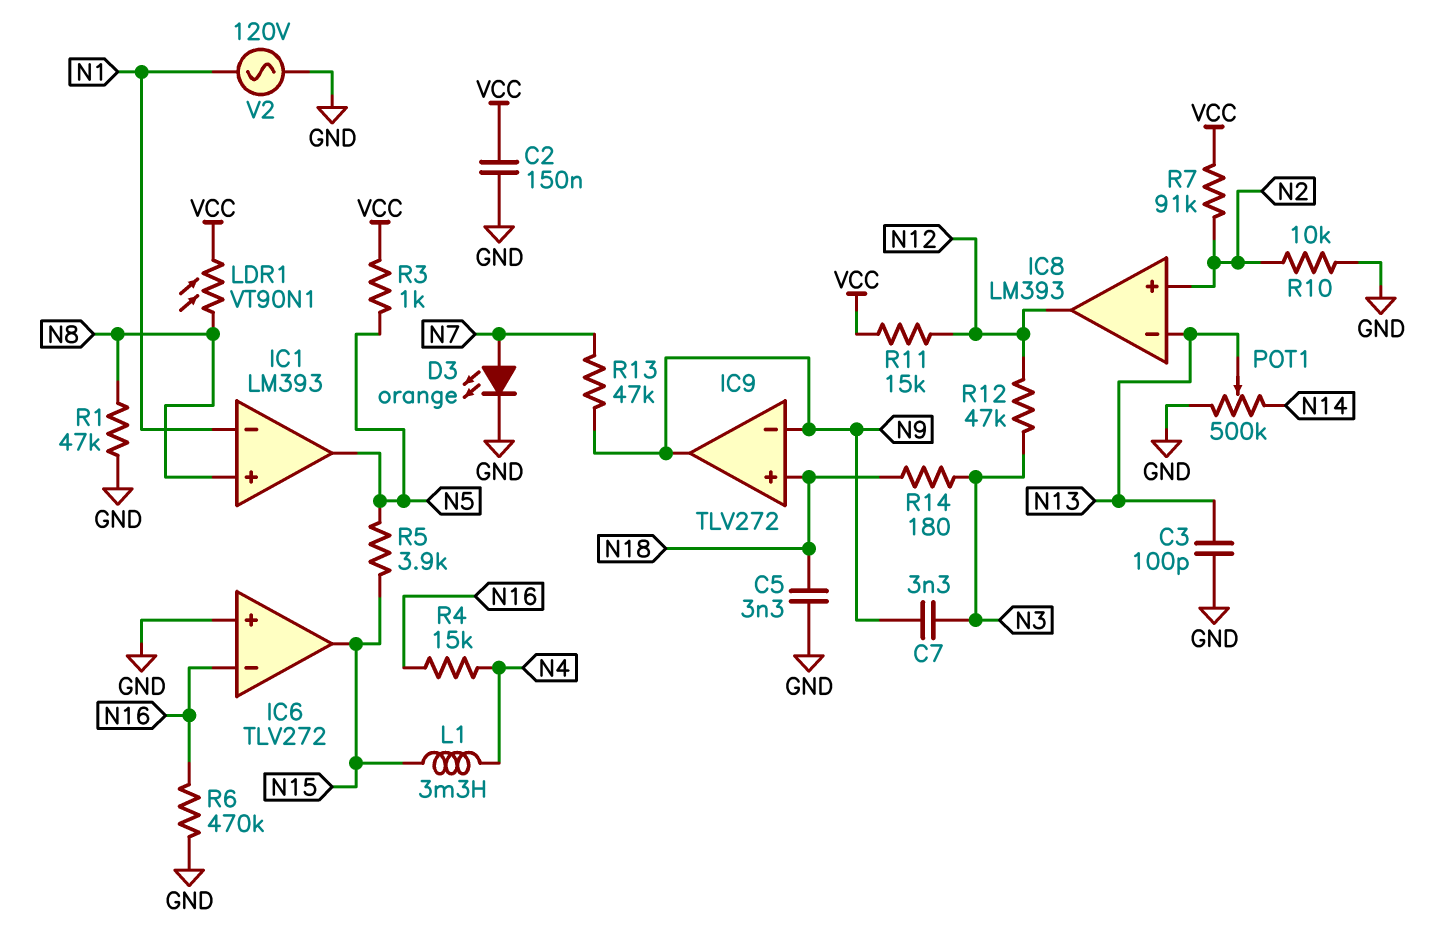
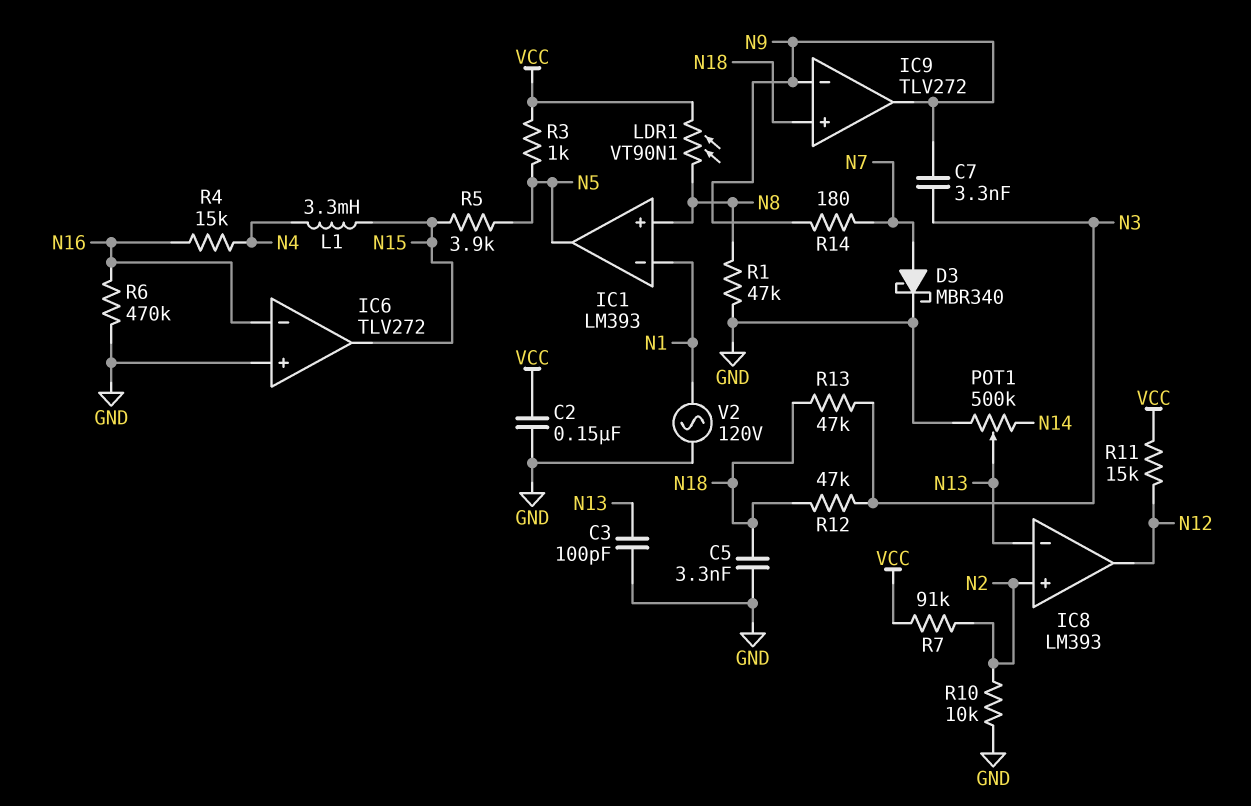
D3: LED orange (A N7, K GND) -> schottky MBR340 (A N7, K GND)
R12: 47k (N3, N12) -> 47k (N3, N18)
R13: 47k (N7, N9) -> 47k (N3, N18)
R14: 180 (N3, N18) -> 180 (N7, N9)

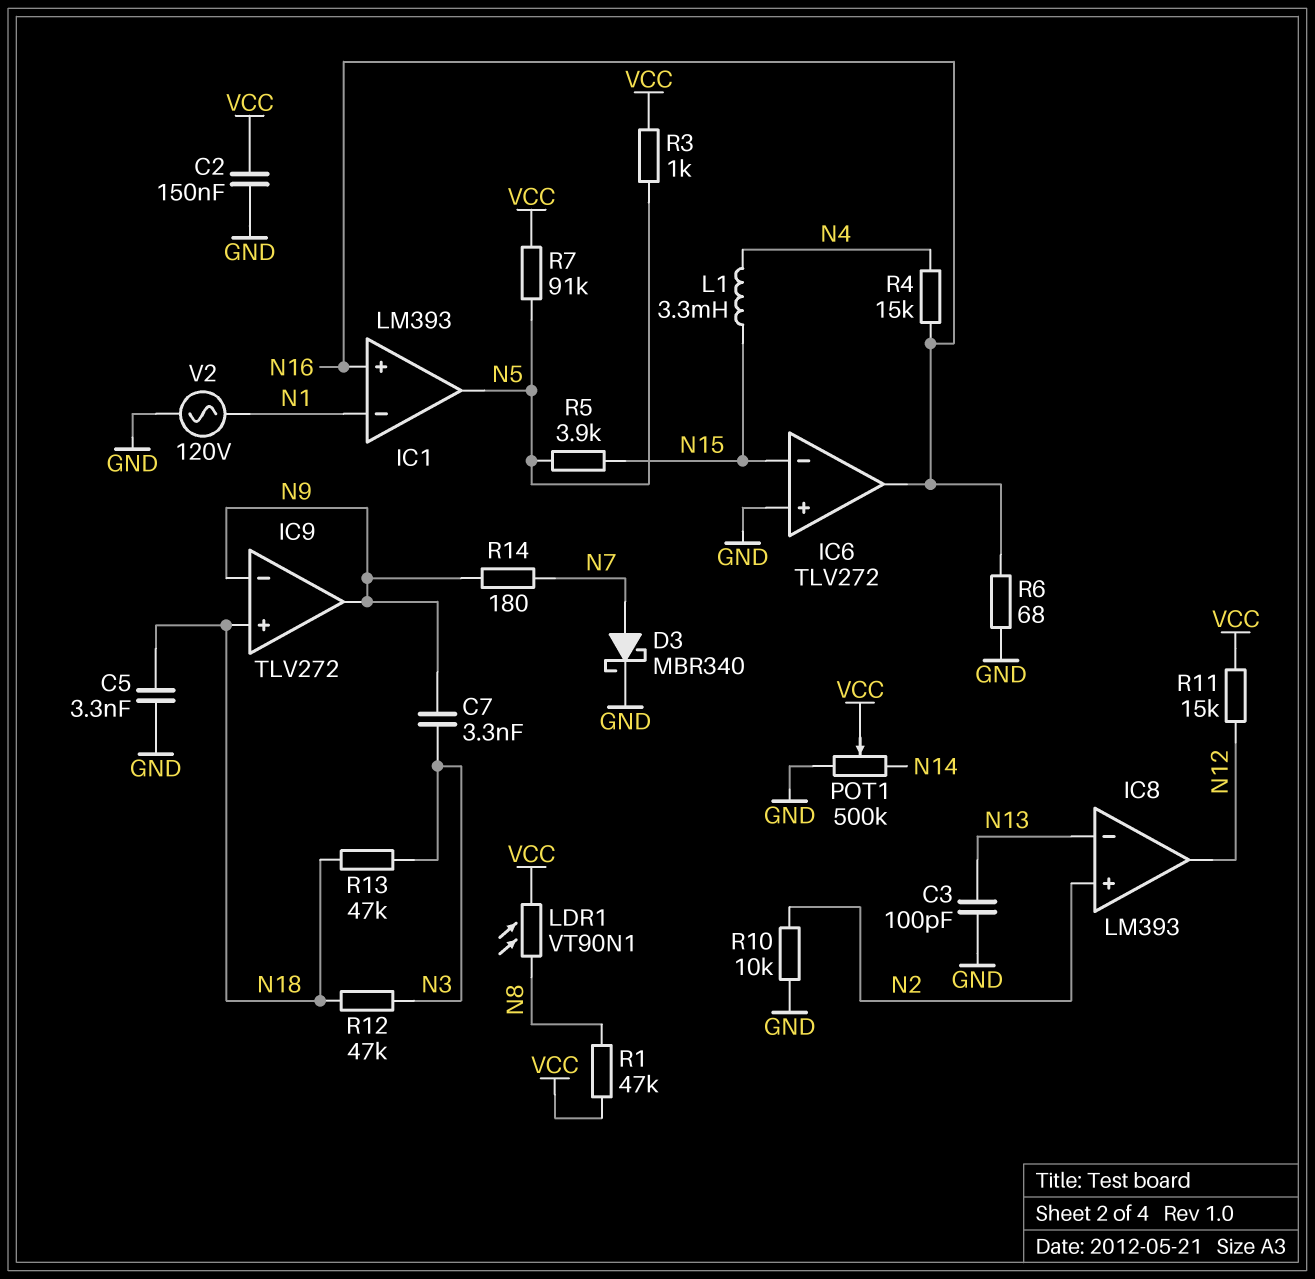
IC1 pin in+: N8 -> N16
IC6 pin in-: N16 -> N15
IC6 pin out: N15 -> N16
POT1: 500k (GND, N14, wiper N13) -> 500k (GND, N14, wiper VCC)
R1: 47k (GND, N8) -> 47k (N8, VCC)
R6: 470k (GND, N16) -> 68 (GND, N16)
R7: 91k (N2, VCC) -> 91k (N5, VCC)

